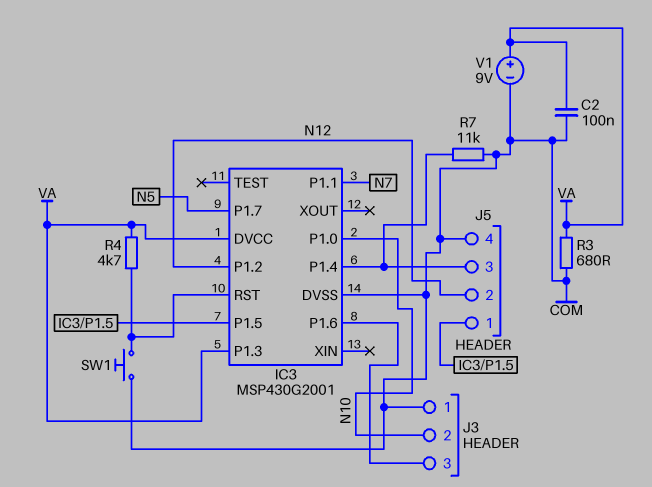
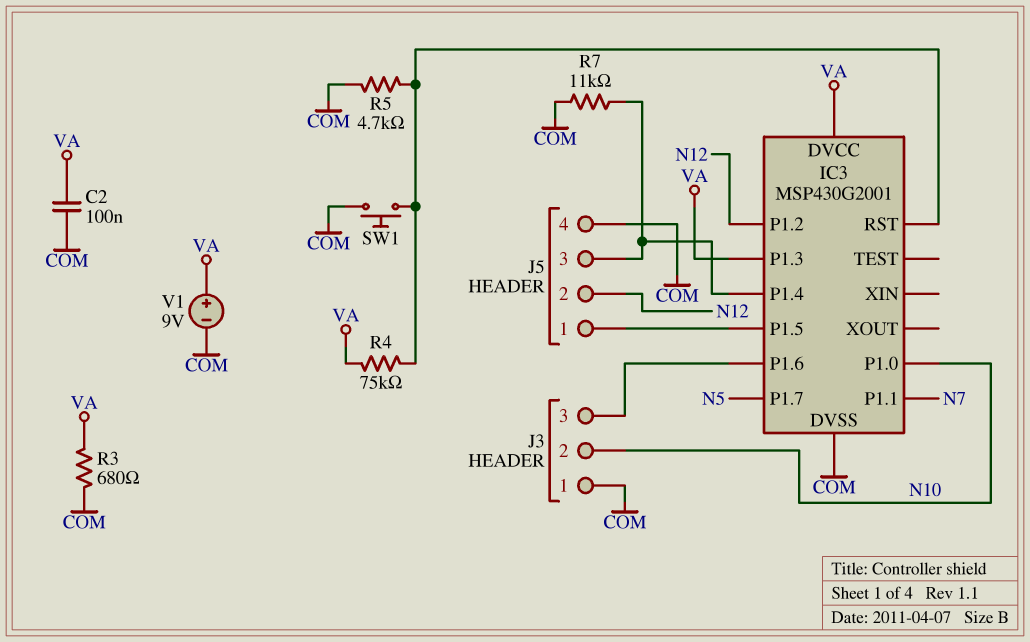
R4: 4.7k (IC3/RST, VA) -> 75k (IC3/RST, VA)
R5: none -> 4.7k (COM, IC3/RST)

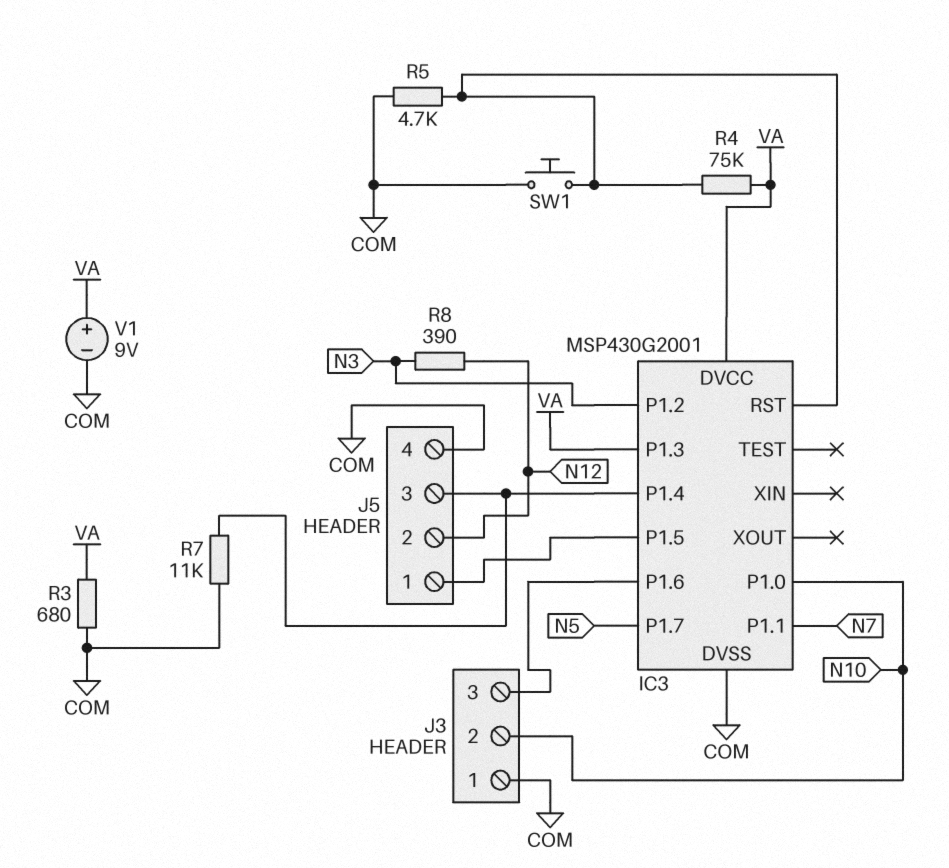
C2: 100nF (COM, VA) -> none
IC3 pin P1.2: N12 -> N3
R8: none -> 390 (N3, N12)

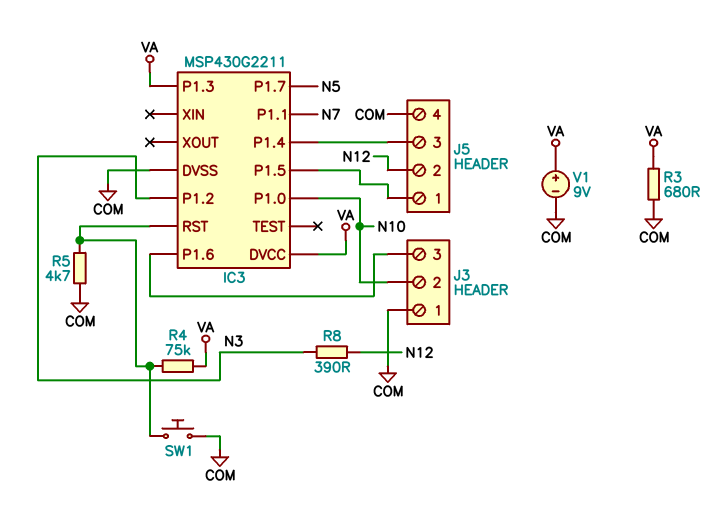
IC3: MSP430G2001 -> MSP430G2211
R7: 11k (COM, IC3/P1.4) -> none

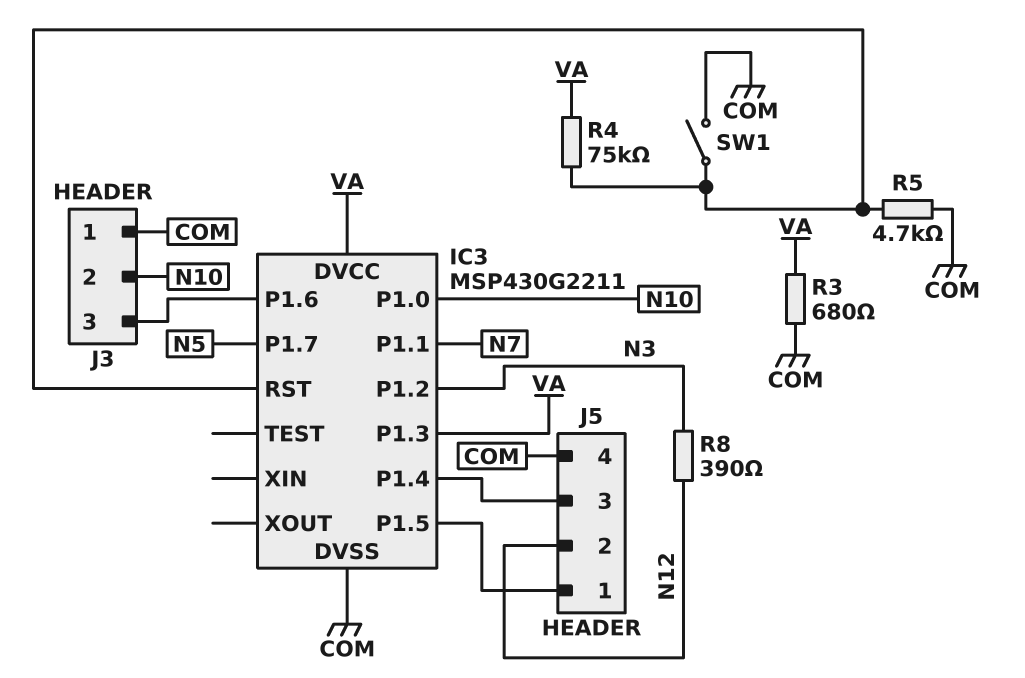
SW1: button (COM, IC3/RST) -> switch (COM, IC3/RST)
V1: 9V (plus VA, minus COM) -> none

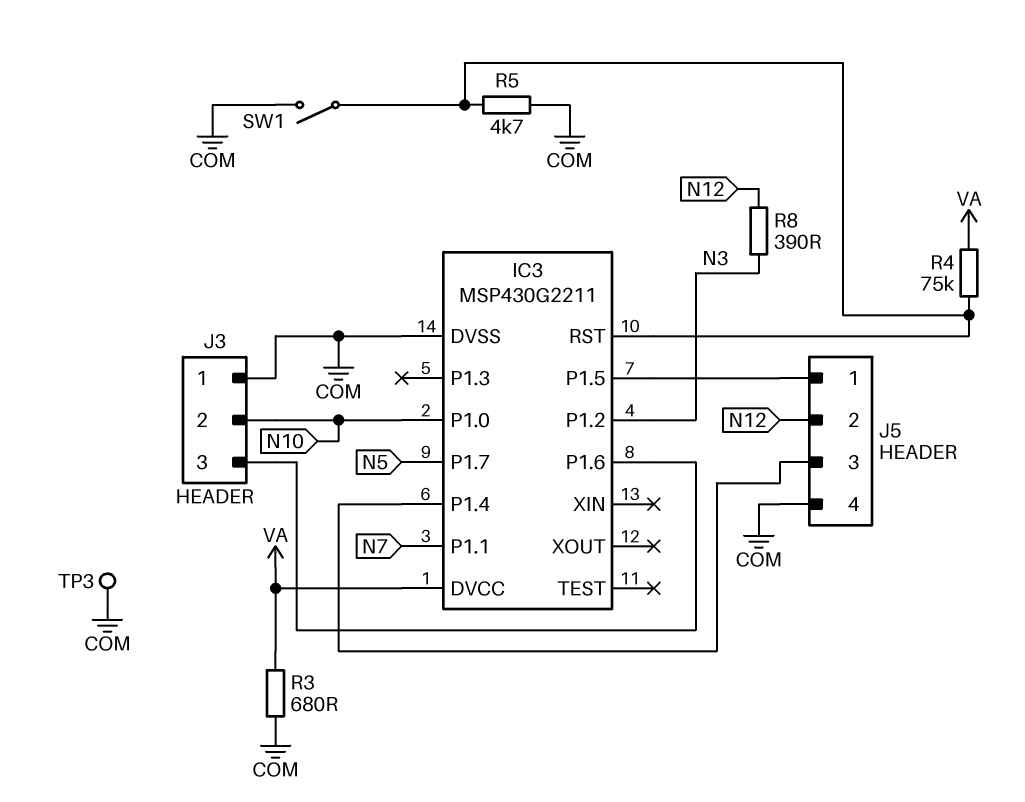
IC3 pin P1.3: VA -> none
TP3: none -> test point (COM)

